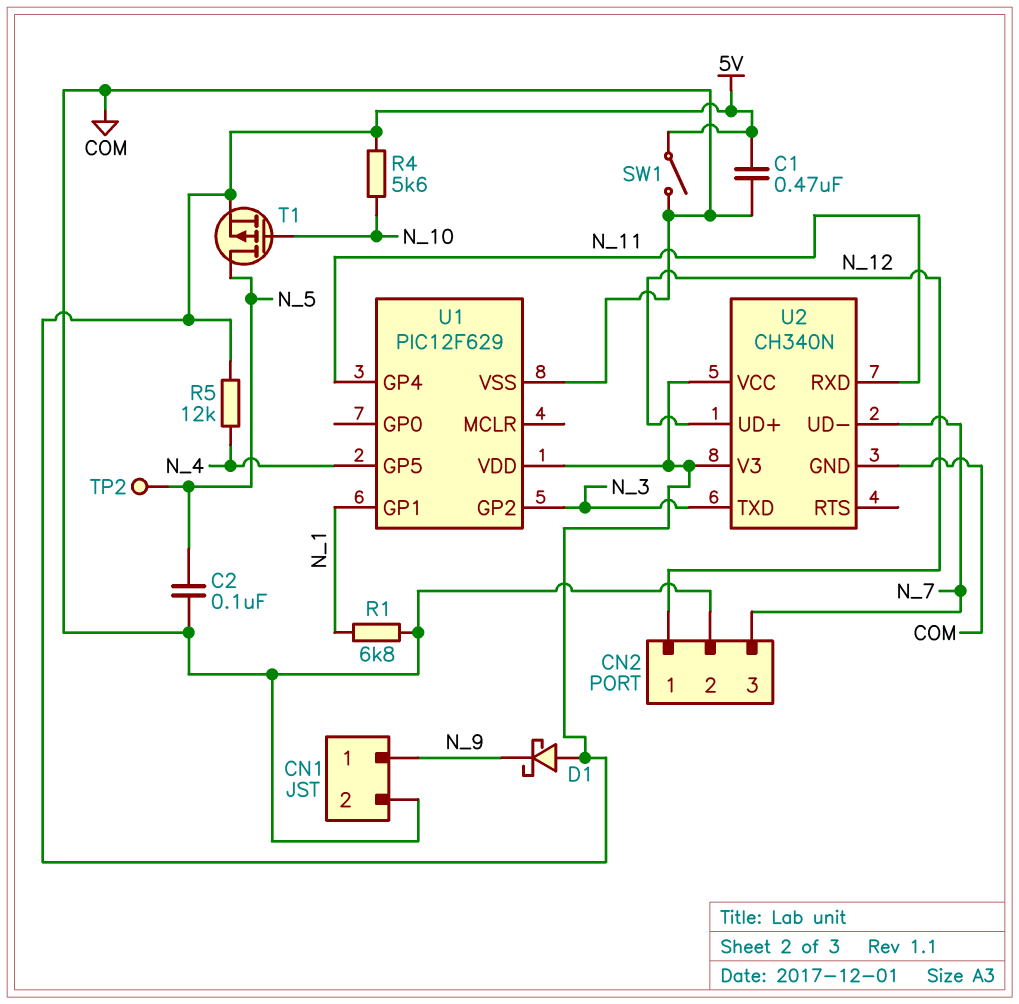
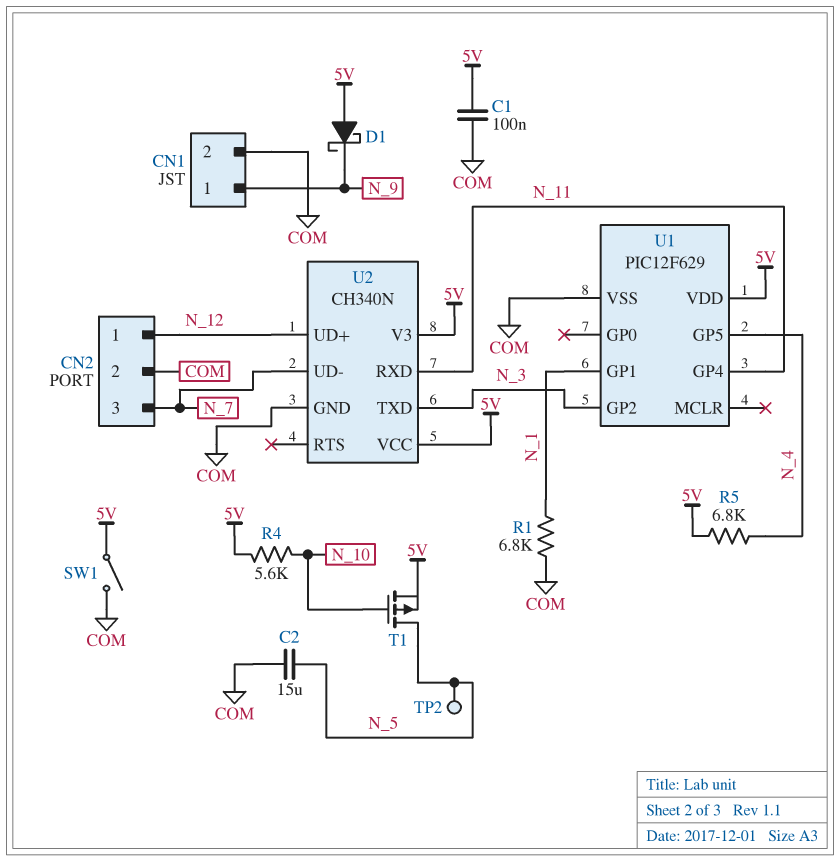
C1: 470nF (5V, COM) -> 100nF (5V, COM)
C2: 100nF (COM, N_5) -> 15uF (COM, N_5)
R5: 12k (5V, N_4) -> 6.8k (5V, N_4)

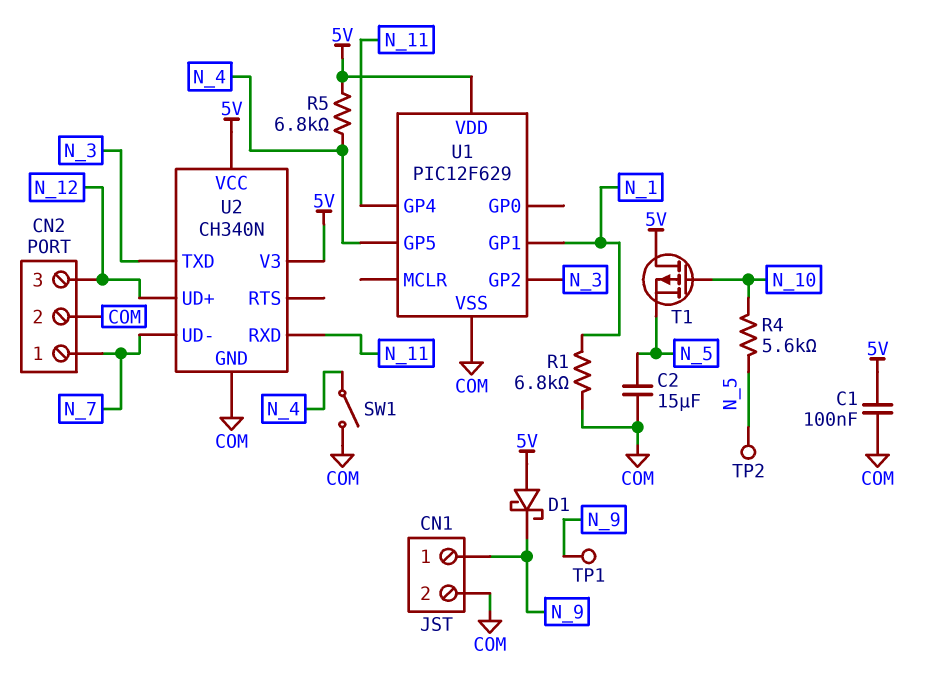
CN2 pin 1: N_12 -> N_7
CN2 pin 3: N_7 -> N_12
R4: 5.6k (5V, N_10) -> 5.6k (N_5, N_10)
SW1: switch (5V, COM) -> switch (COM, N_4)
T1: PMOS (G N_10, D N_5, S 5V) -> PMOS (G N_10, D 5V, S N_5)
TP1: none -> test point (N_9)

